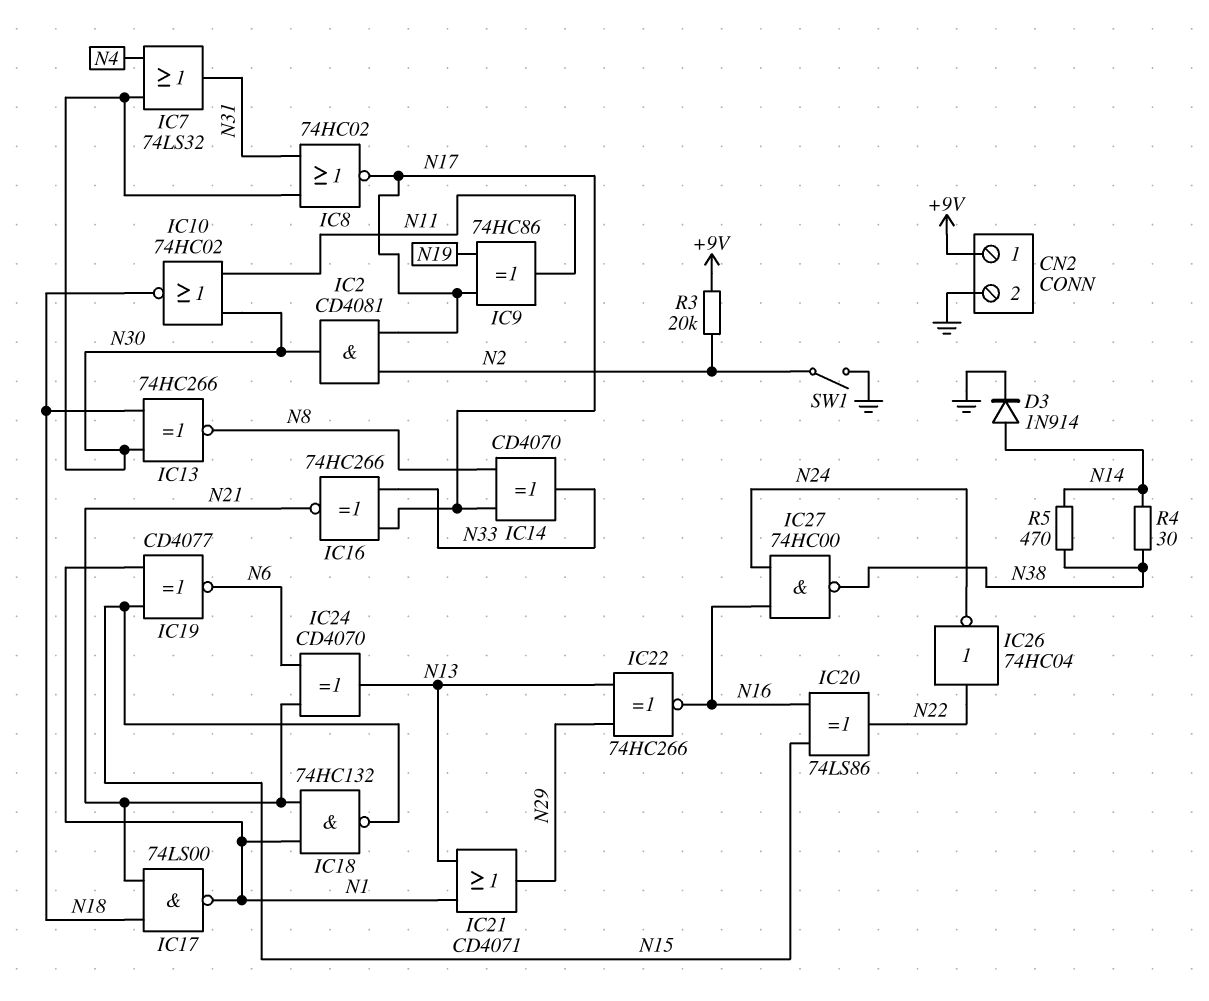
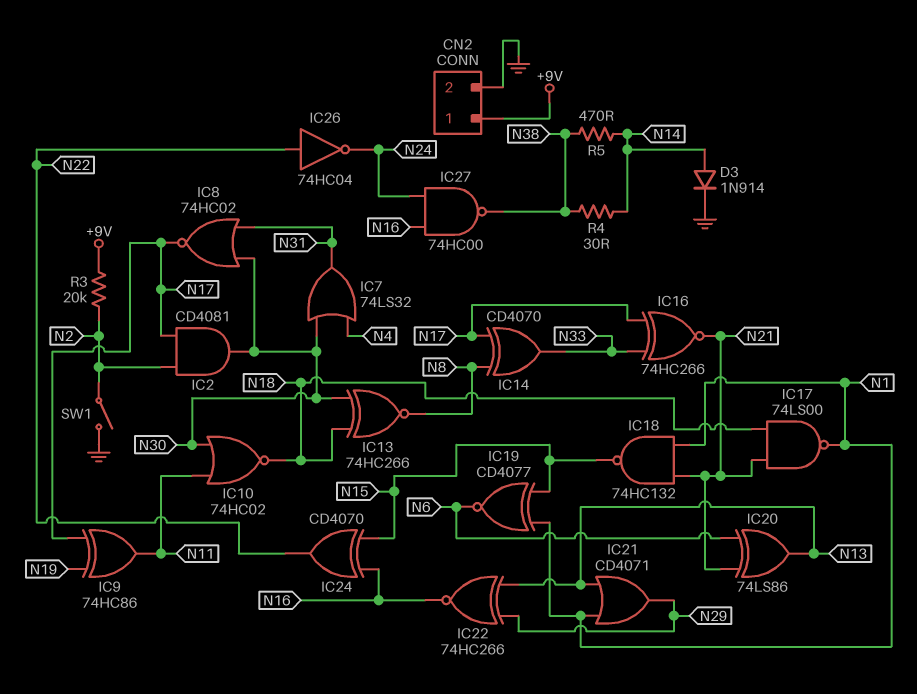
IC20: XOR 74LS86 (in N15, in N16, out N22) -> XOR 74LS86 (in N6, in N21, out N13)
IC24: XOR CD4070 (in N6, in N21, out N13) -> XOR CD4070 (in N15, in N16, out N22)

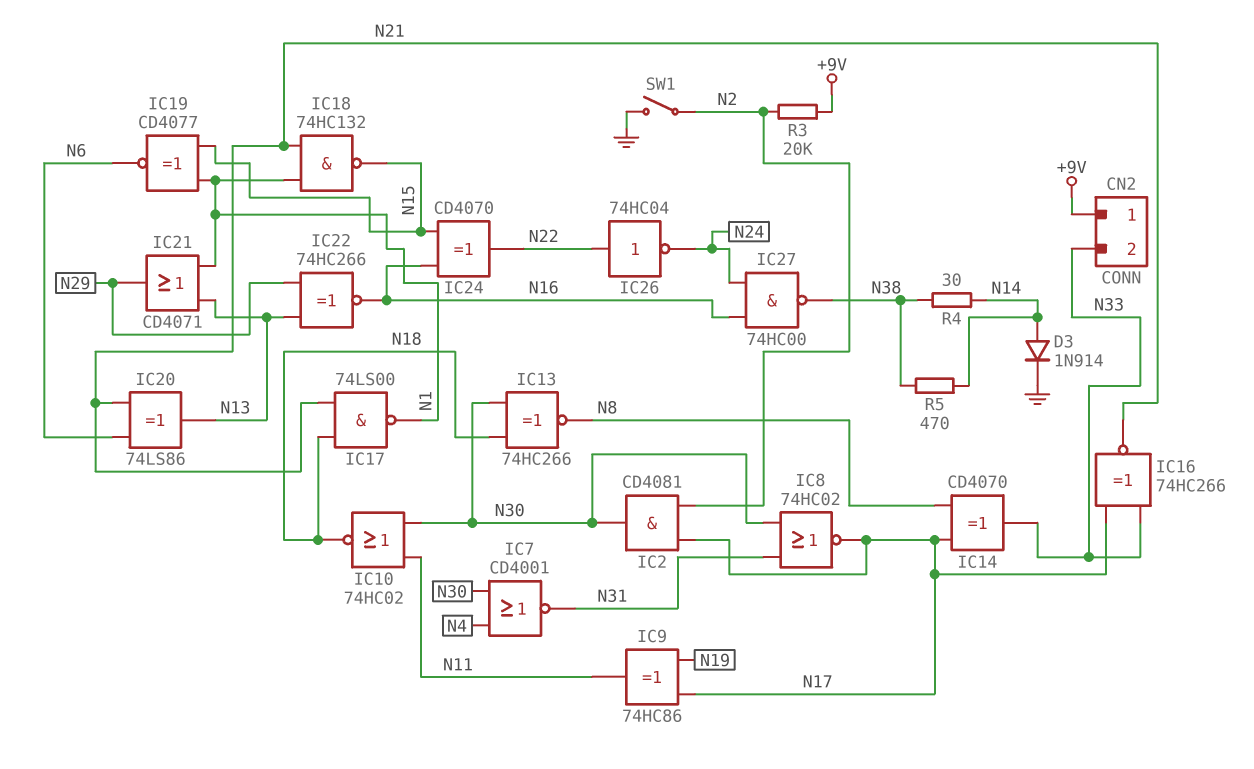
CN2 pin 2: GND -> N33
IC7: OR 74LS32 (in N4, in N30, out N31) -> NOR CD4001 (in N4, in N30, out N31)

